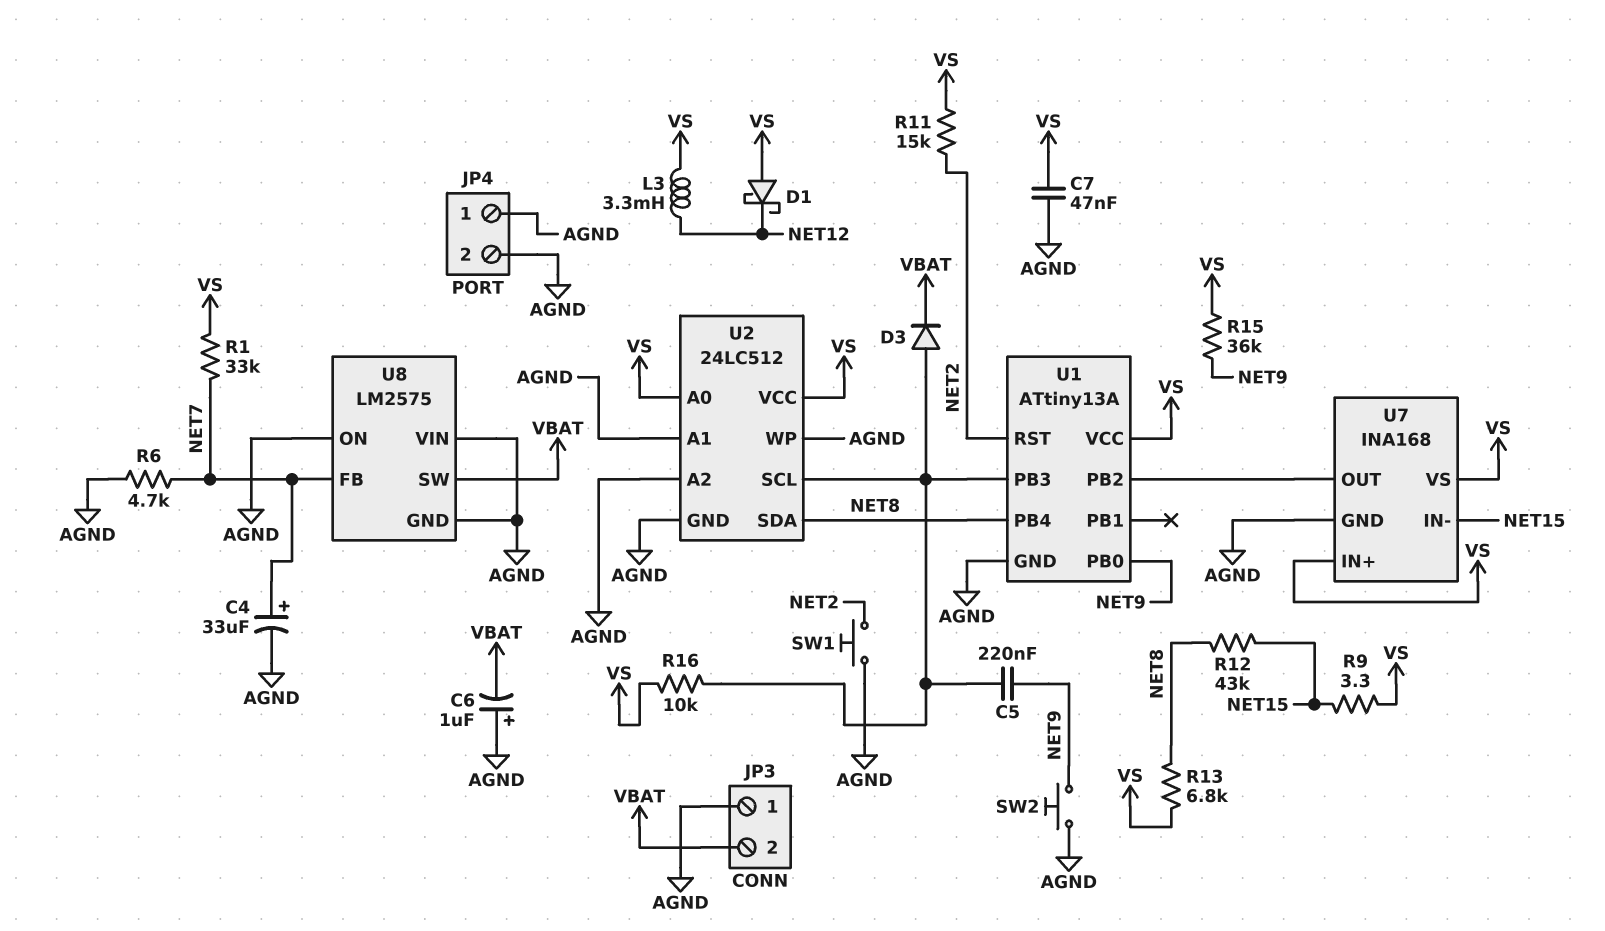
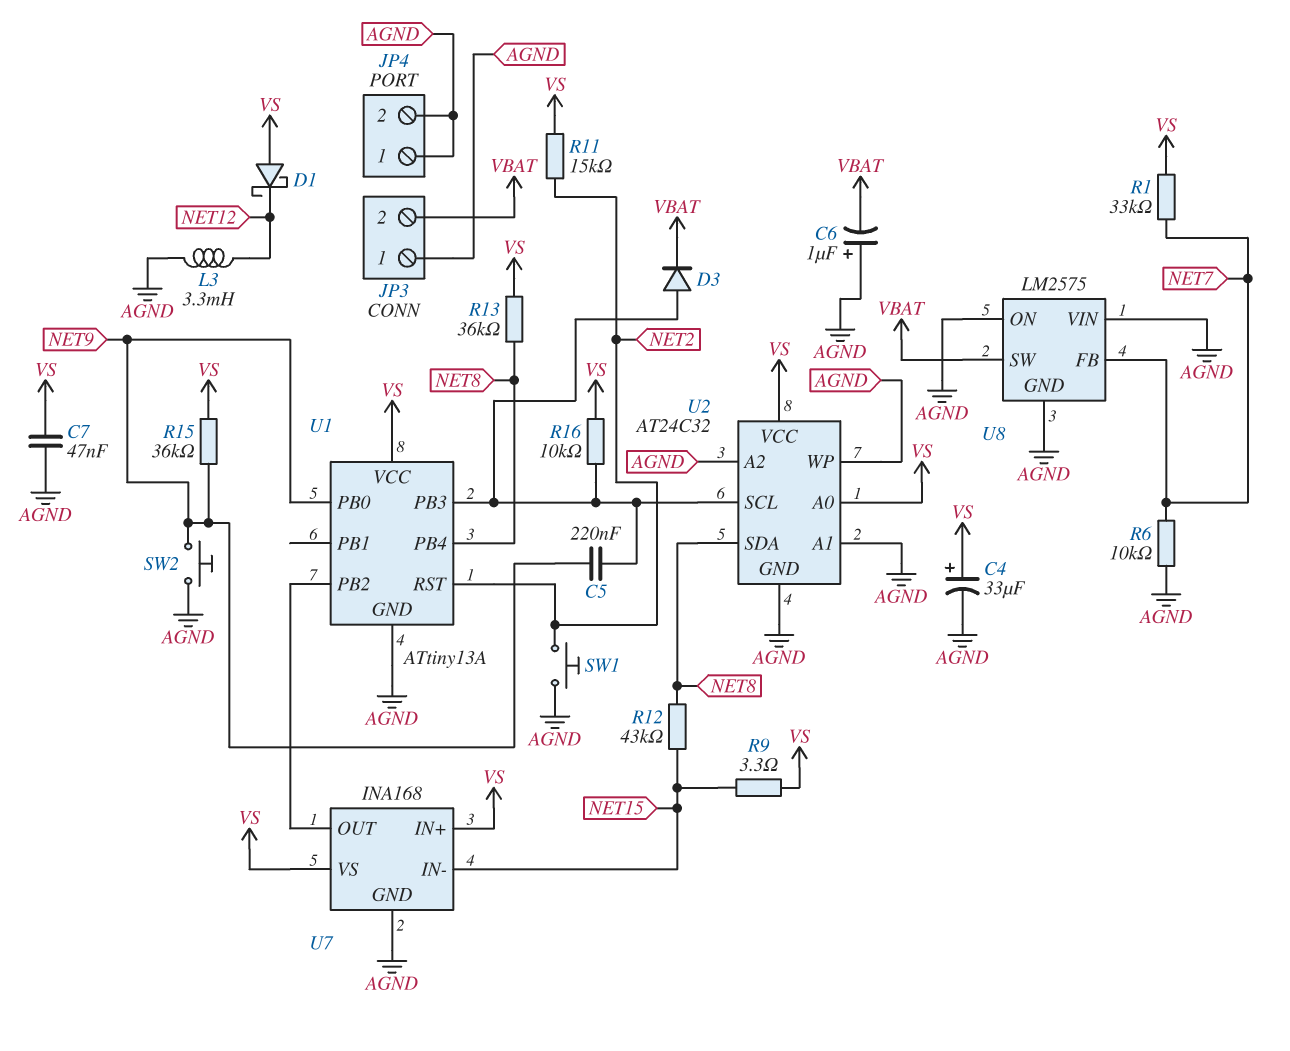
C4: 33uF (plus NET7, minus AGND) -> 33uF (plus VS, minus AGND)
L3: 3.3mH (NET12, VS) -> 3.3mH (AGND, NET12)
R6: 4.7k (AGND, NET7) -> 10k (AGND, NET7)
R13: 6.8k (NET8, VS) -> 36k (NET8, VS)
U2: 24LC512 -> AT24C32

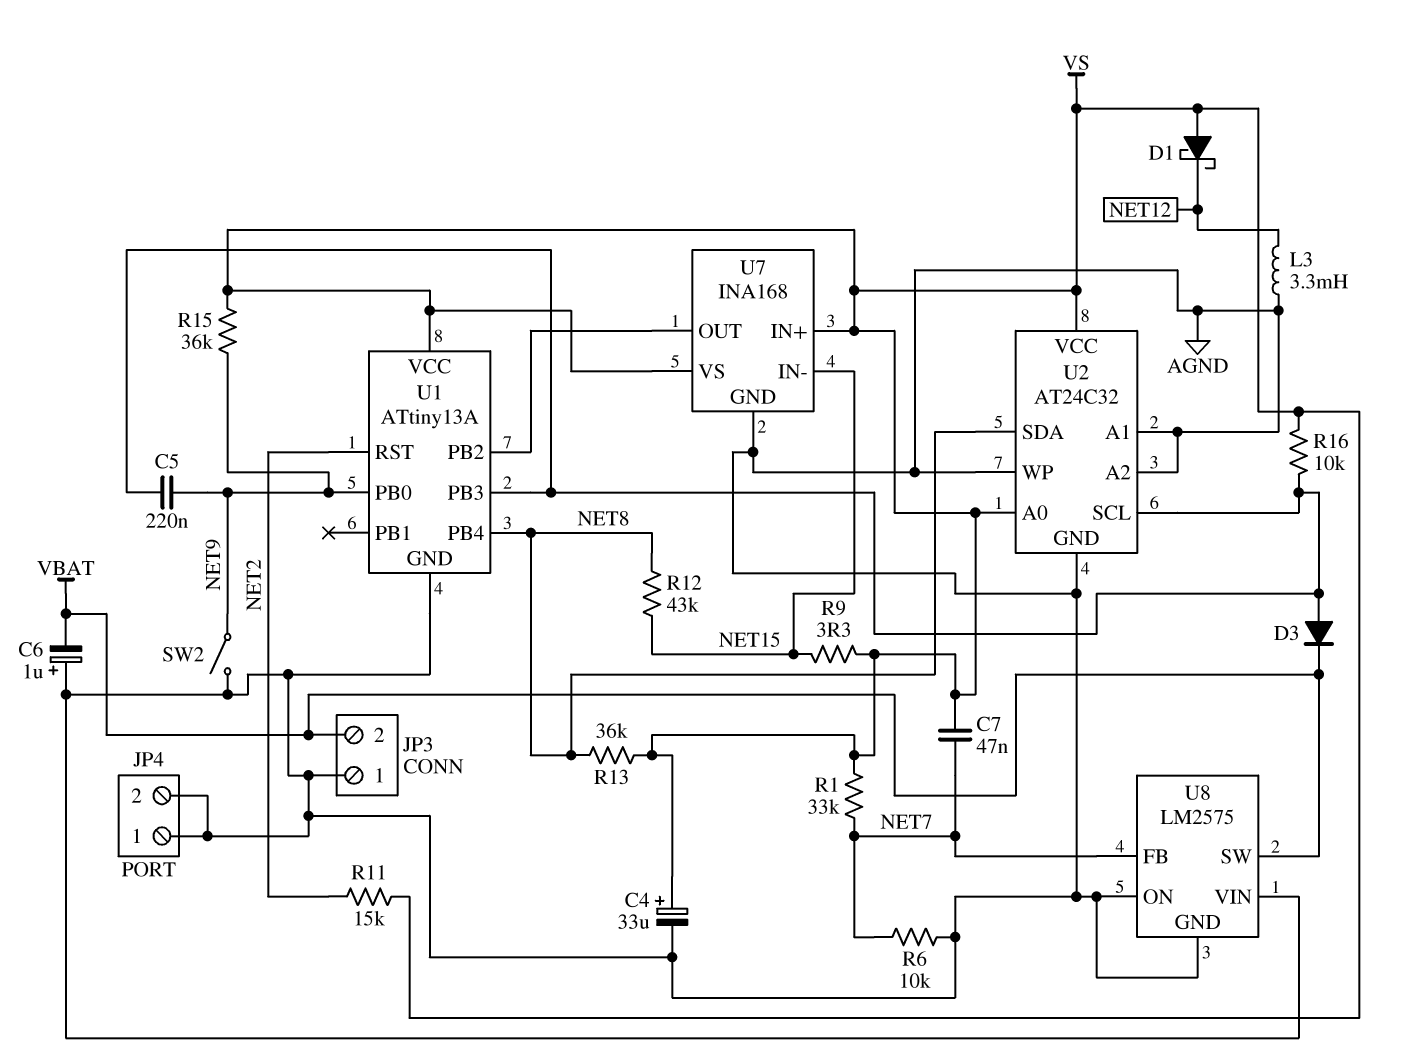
C7: 47nF (AGND, VS) -> 47nF (NET7, VS)
SW1: button (AGND, NET2) -> none
SW2: button (AGND, NET9) -> switch (AGND, NET9)

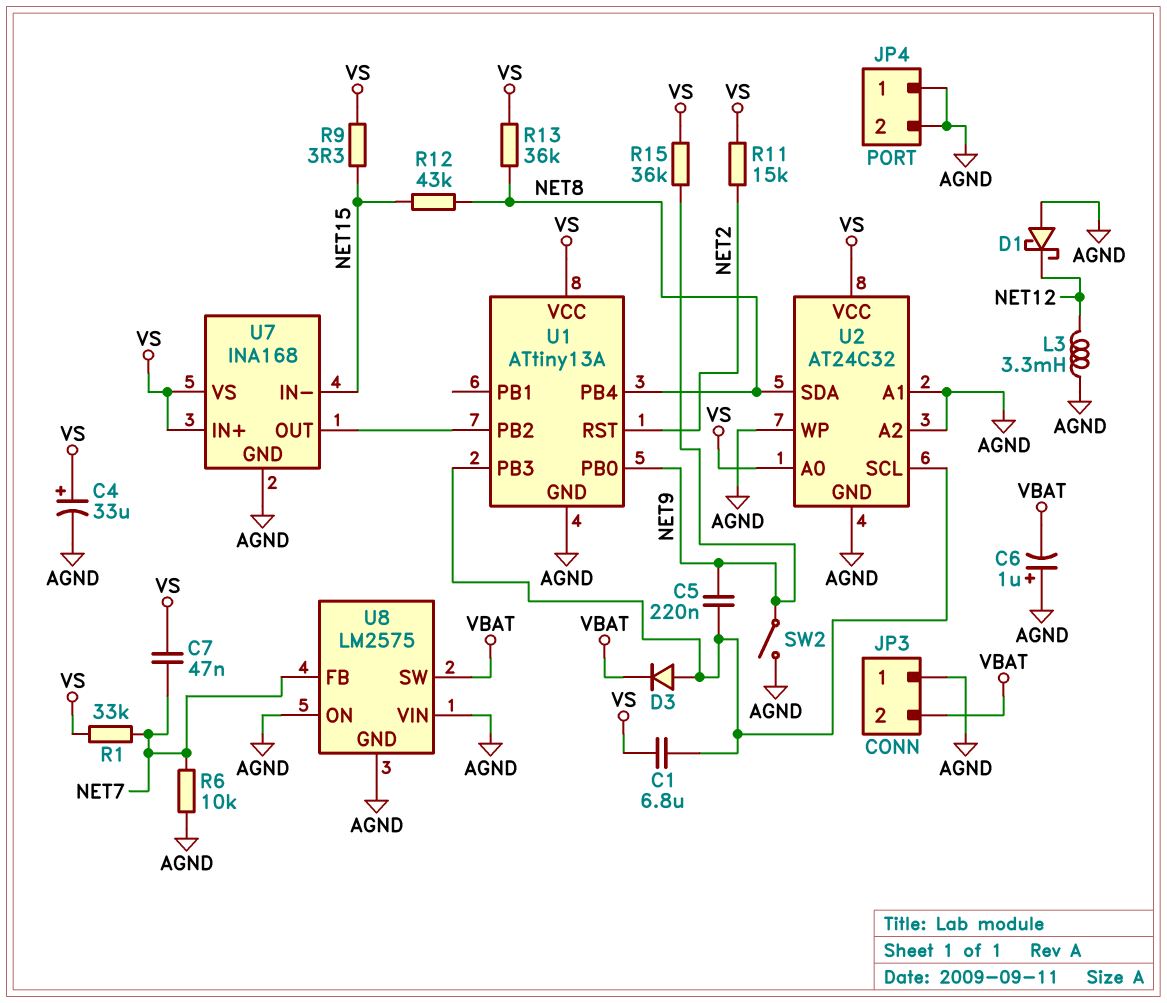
C1: none -> 6.8uF (U1/PB3, VS)
D1: schottky (A VS, K NET12) -> schottky (A AGND, K NET12)
R16: 10k (U1/PB3, VS) -> none

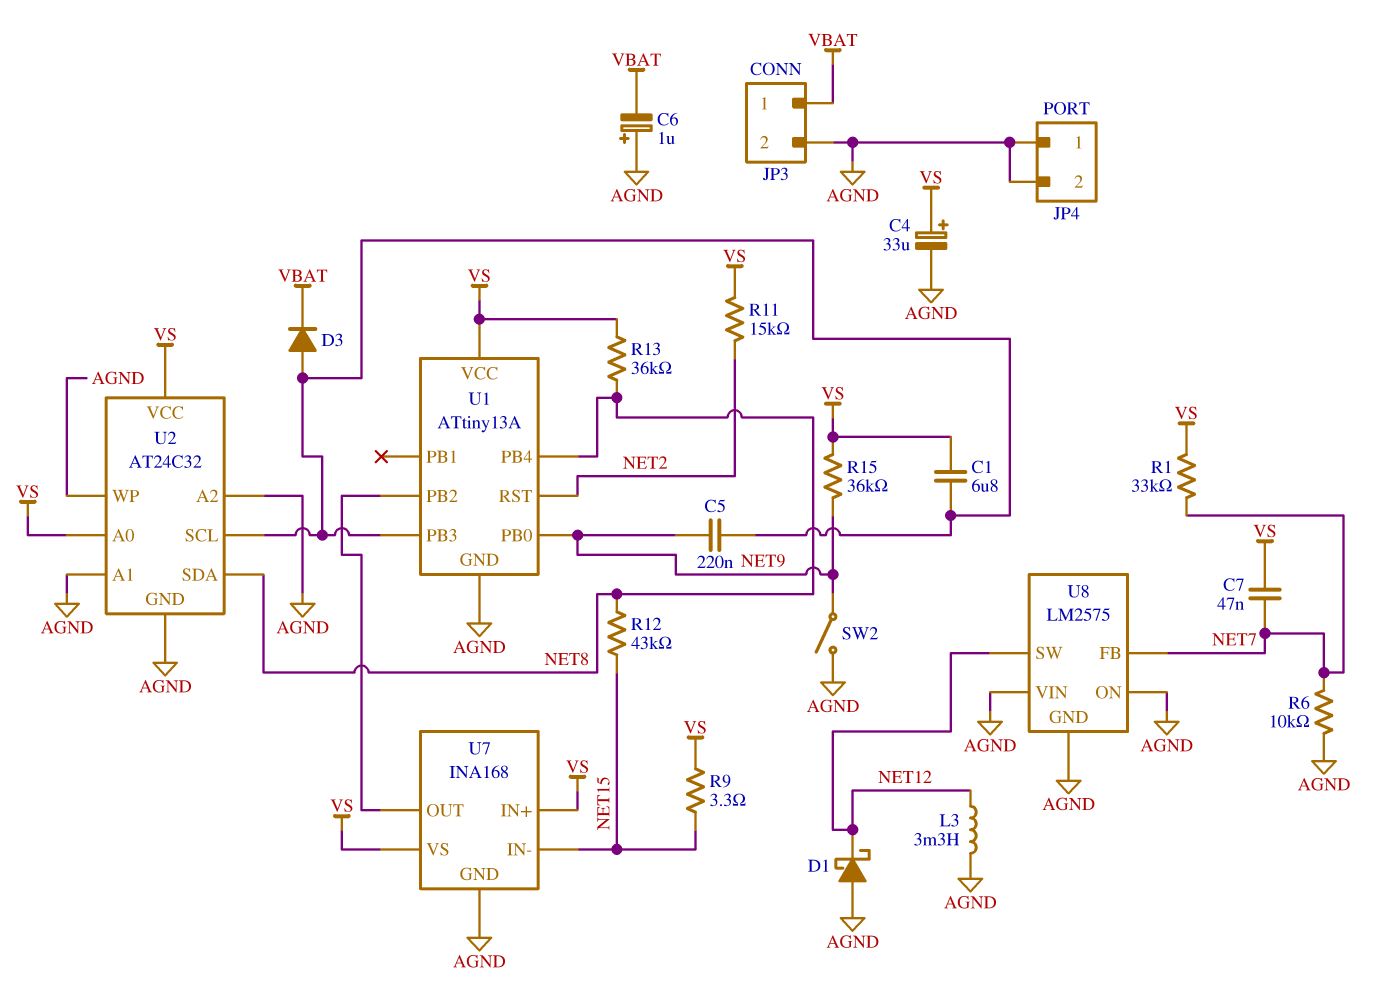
JP3 pin 1: AGND -> VBAT
JP3 pin 2: VBAT -> AGND
U8 pin SW: VBAT -> NET12

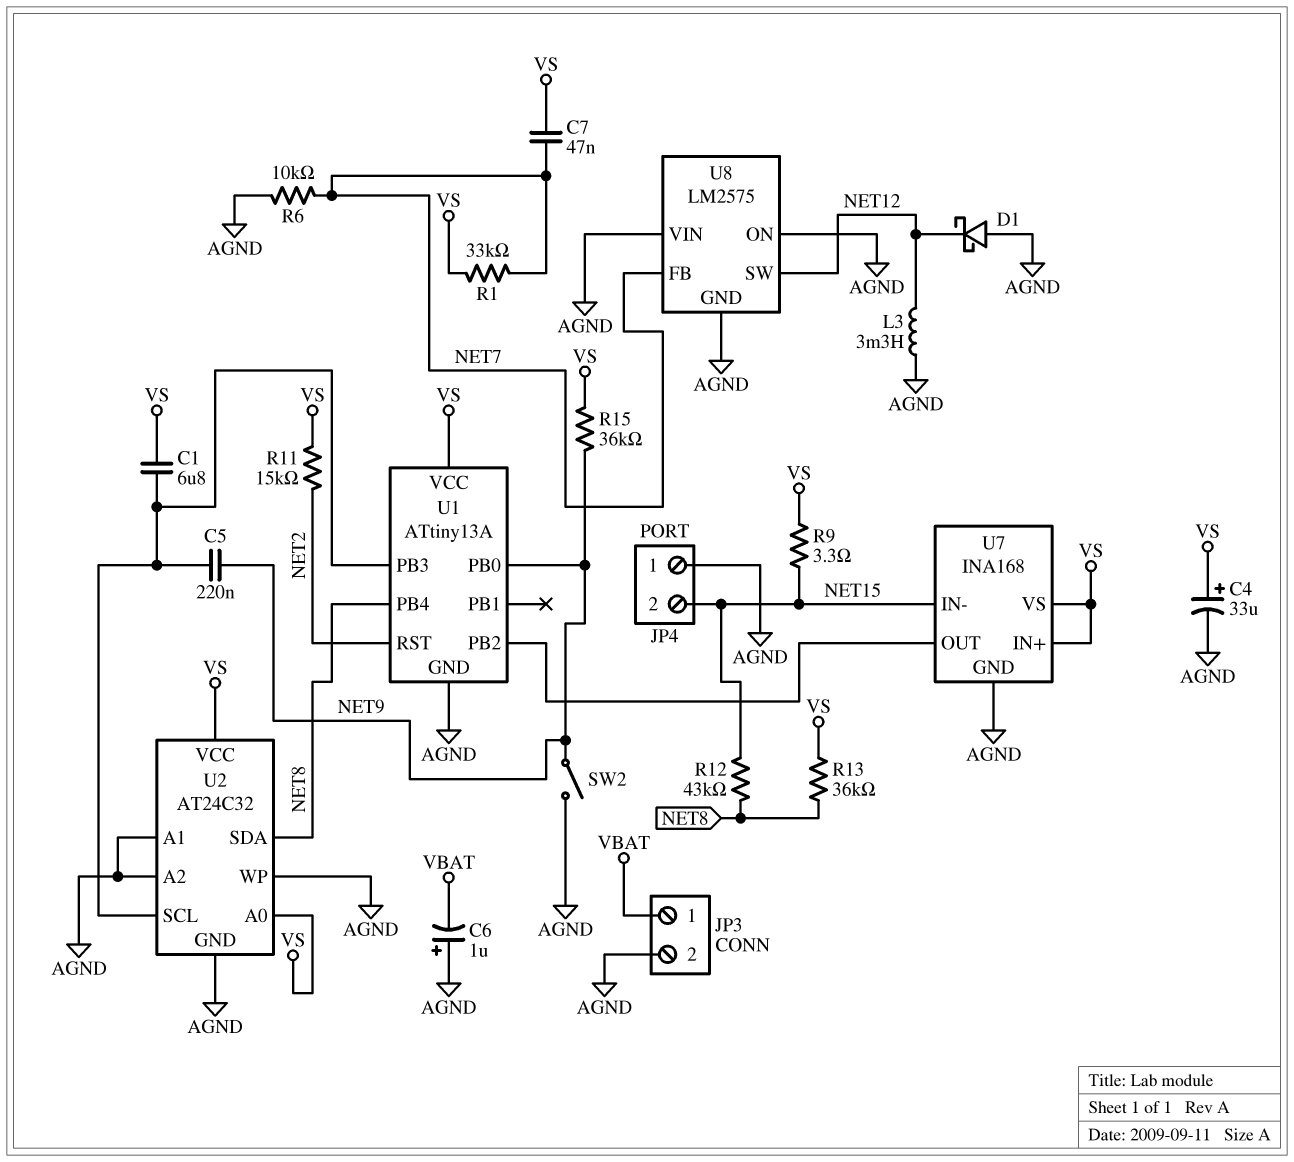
D3: diode (A U1/PB3, K VBAT) -> none
JP4 pin 2: AGND -> NET15

